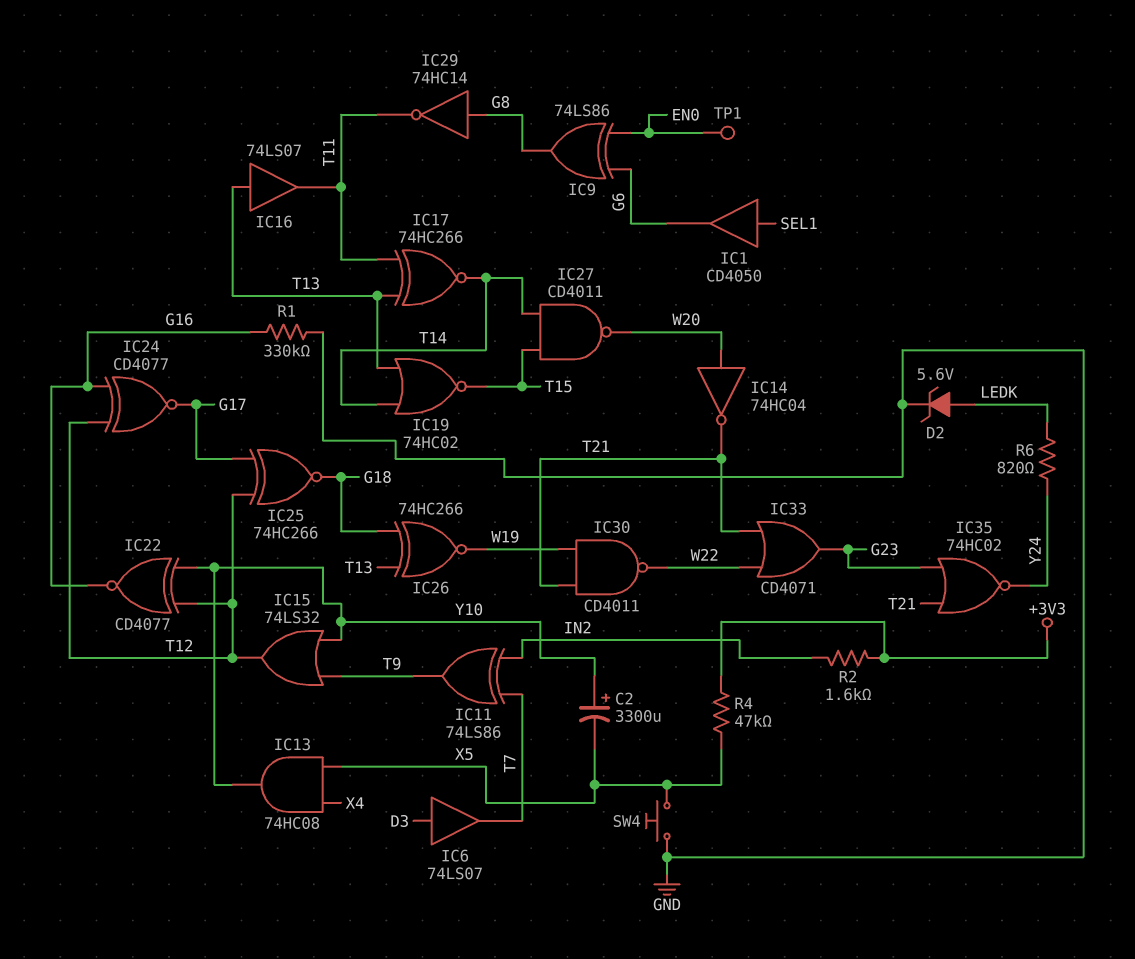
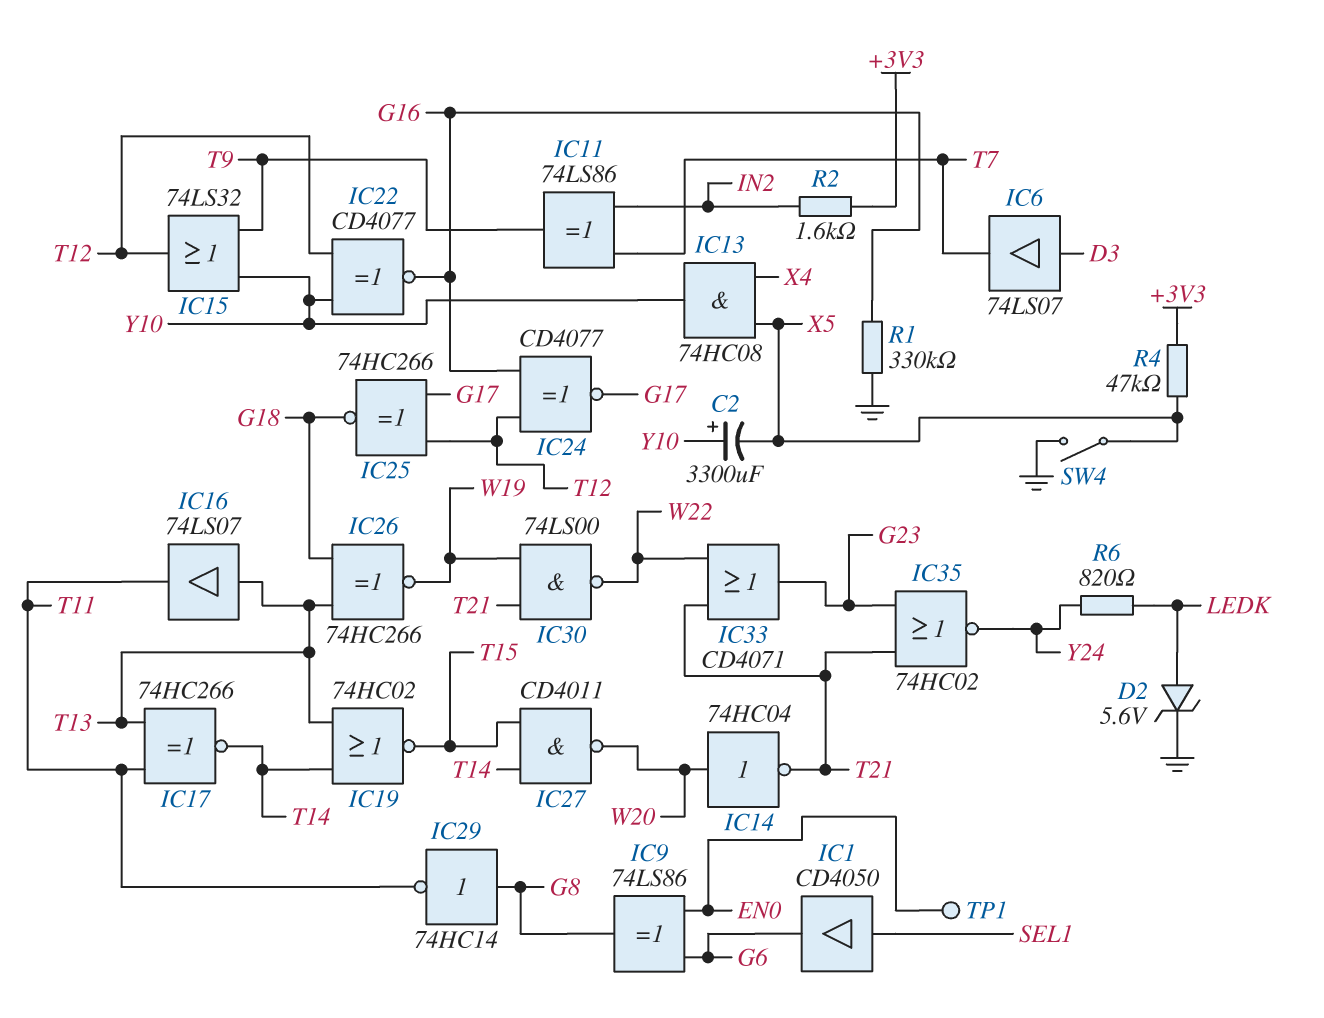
IC30: NAND CD4011 (in T21, in W19, out W22) -> NAND 74LS00 (in T21, in W19, out W22)
SW4: button (GND, X5) -> switch (GND, X5)

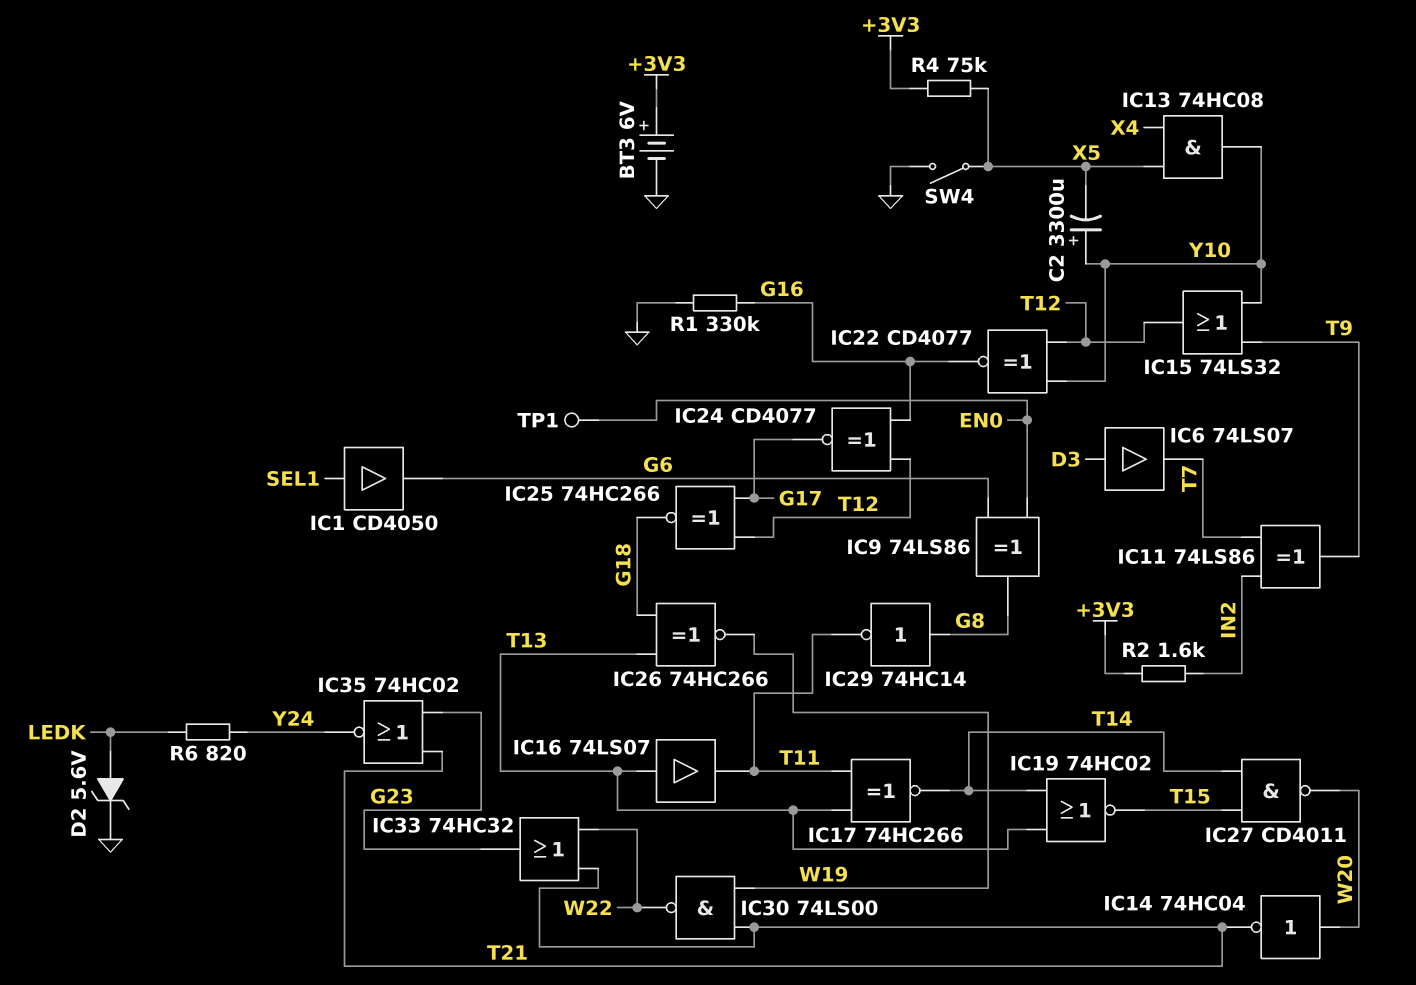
BT3: none -> 6V (plus +3V3, minus GND)
IC33: OR CD4071 (in T21, in W22, out G23) -> OR 74HC32 (in T21, in W22, out G23)
R4: 47k (+3V3, X5) -> 75k (+3V3, X5)

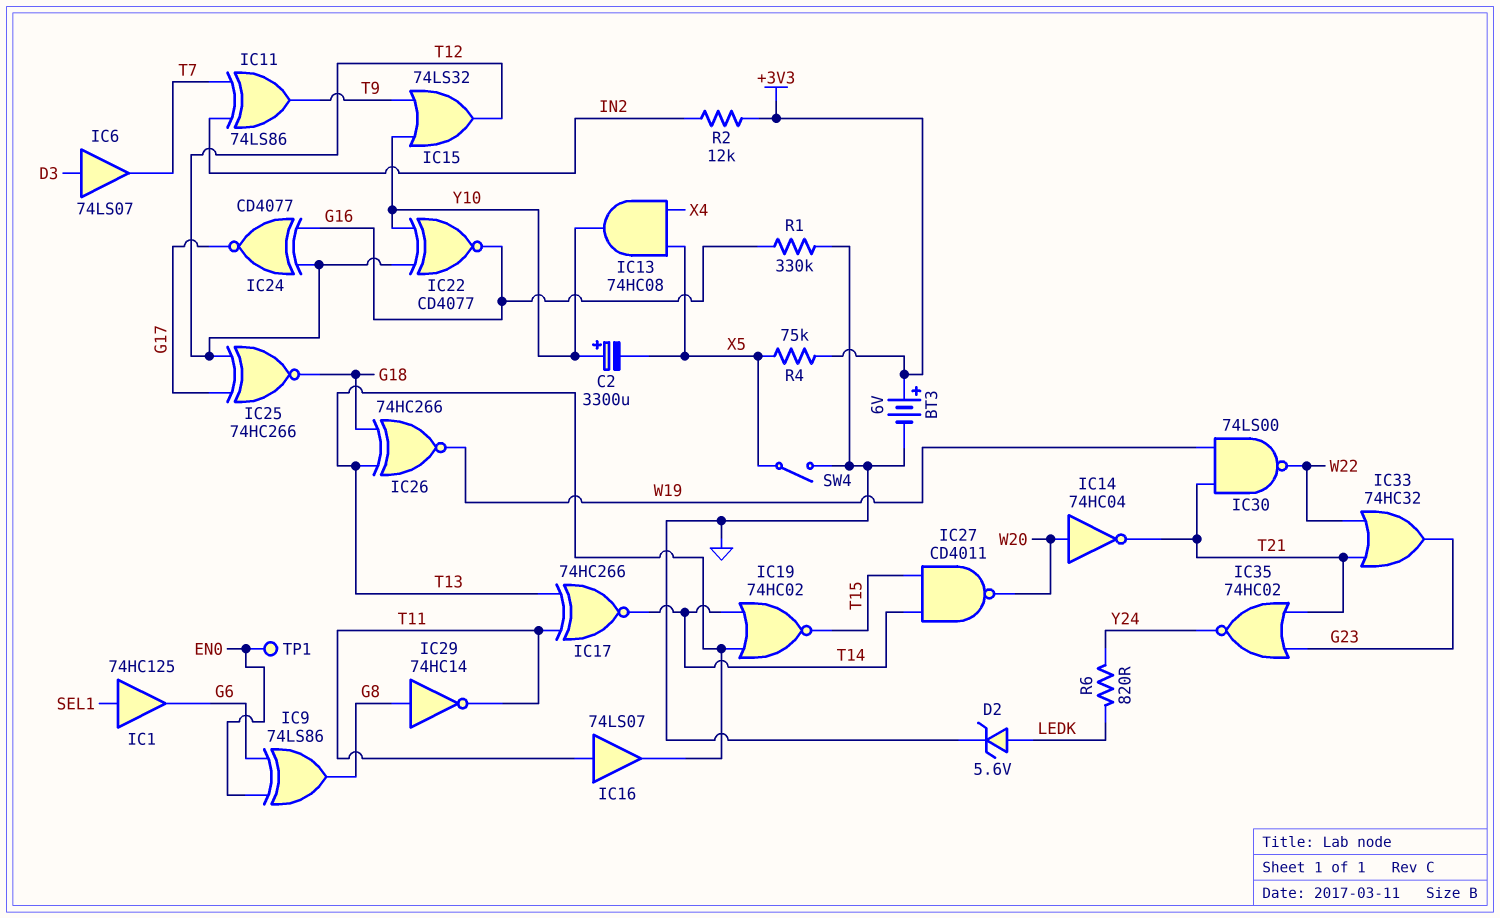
IC1: buffer CD4050 (in SEL1, out G6) -> buffer 74HC125 (in SEL1, out G6)
IC16: buffer 74LS07 (in T13, out T11) -> buffer 74LS07 (in T11, out T13)
R2: 1.6k (+3V3, IN2) -> 12k (+3V3, IN2)

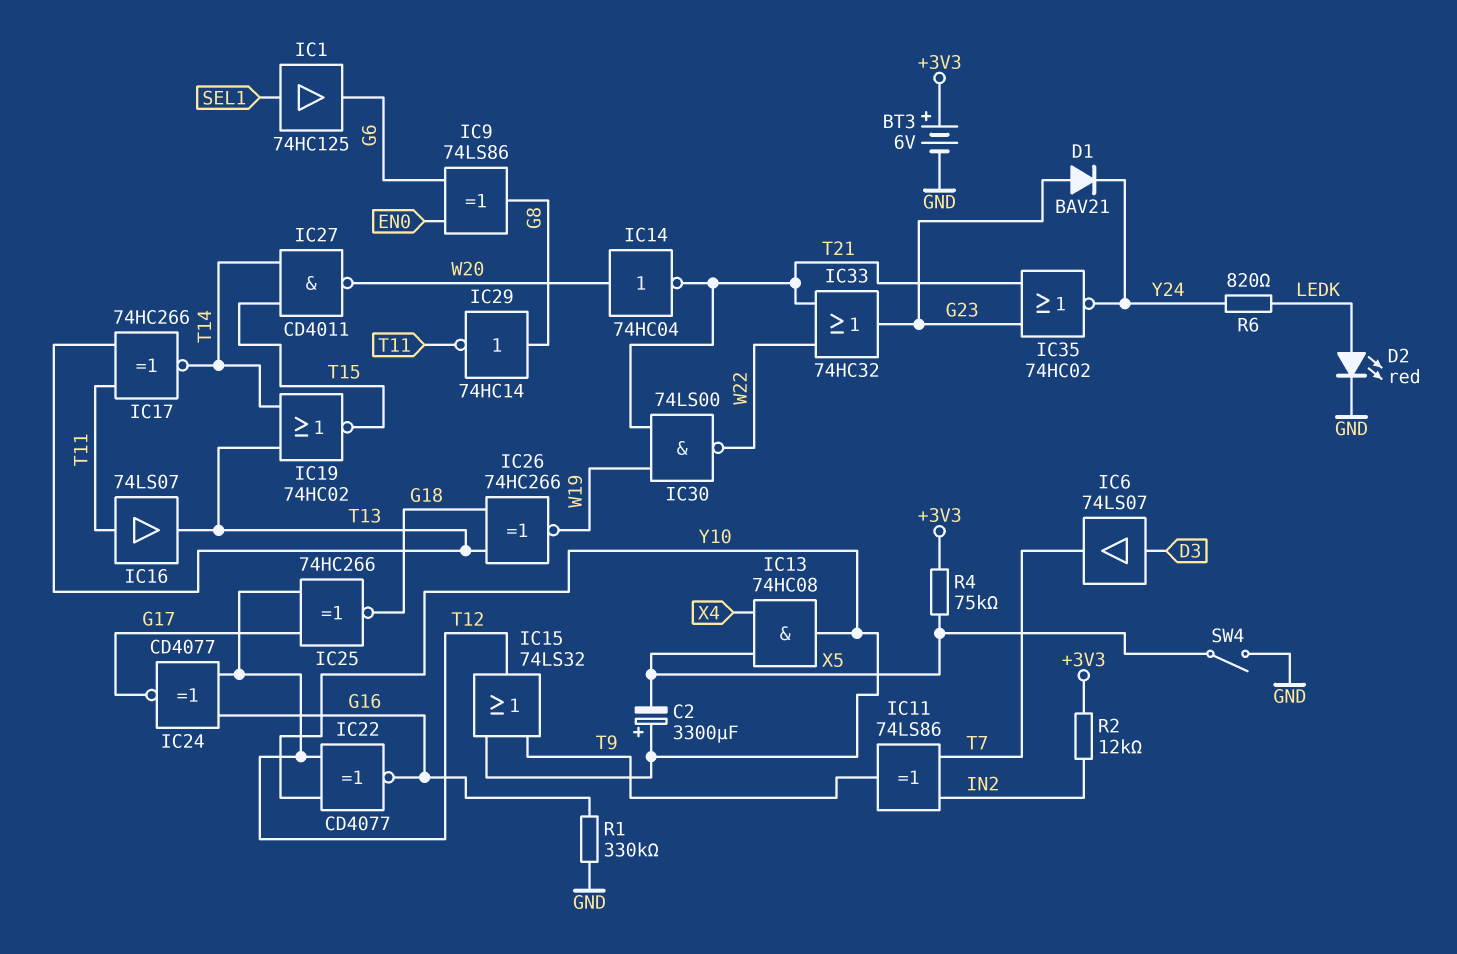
D1: none -> diode BAV21 (A G23, K Y24)
D2: zener 5.6V (A LEDK, K GND) -> LED red (A LEDK, K GND)
TP1: test point (EN0) -> none

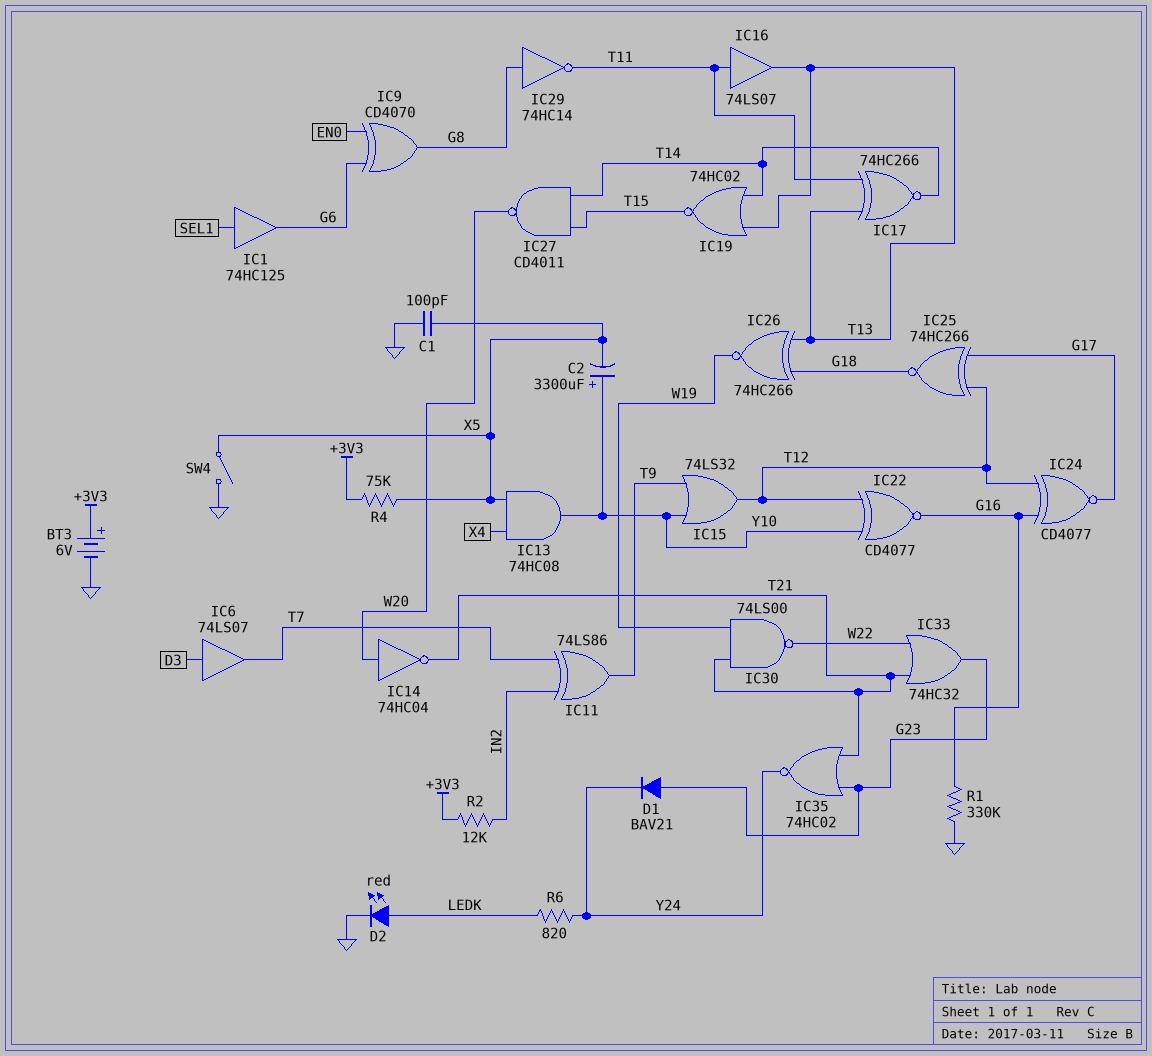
C1: none -> 100pF (GND, X5)
IC9: XOR 74LS86 (in EN0, in G6, out G8) -> XOR CD4070 (in EN0, in G6, out G8)

